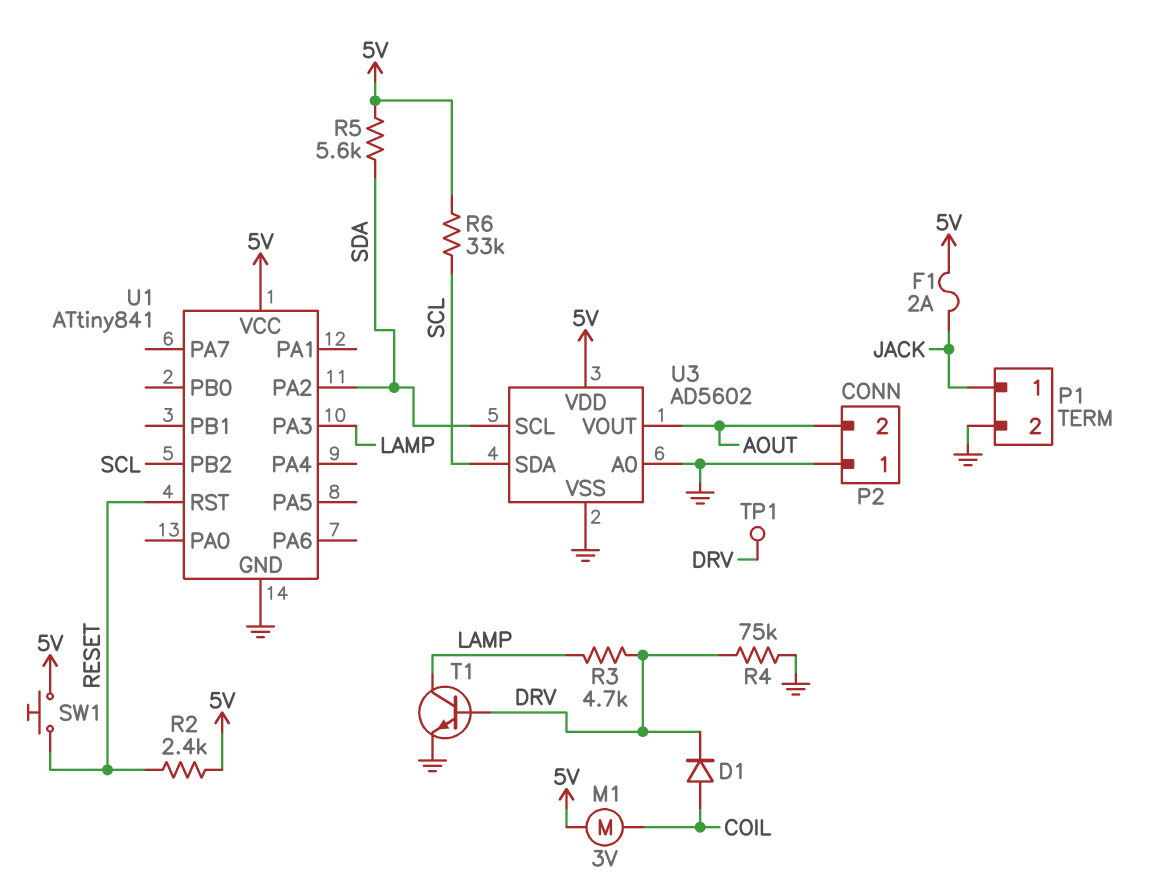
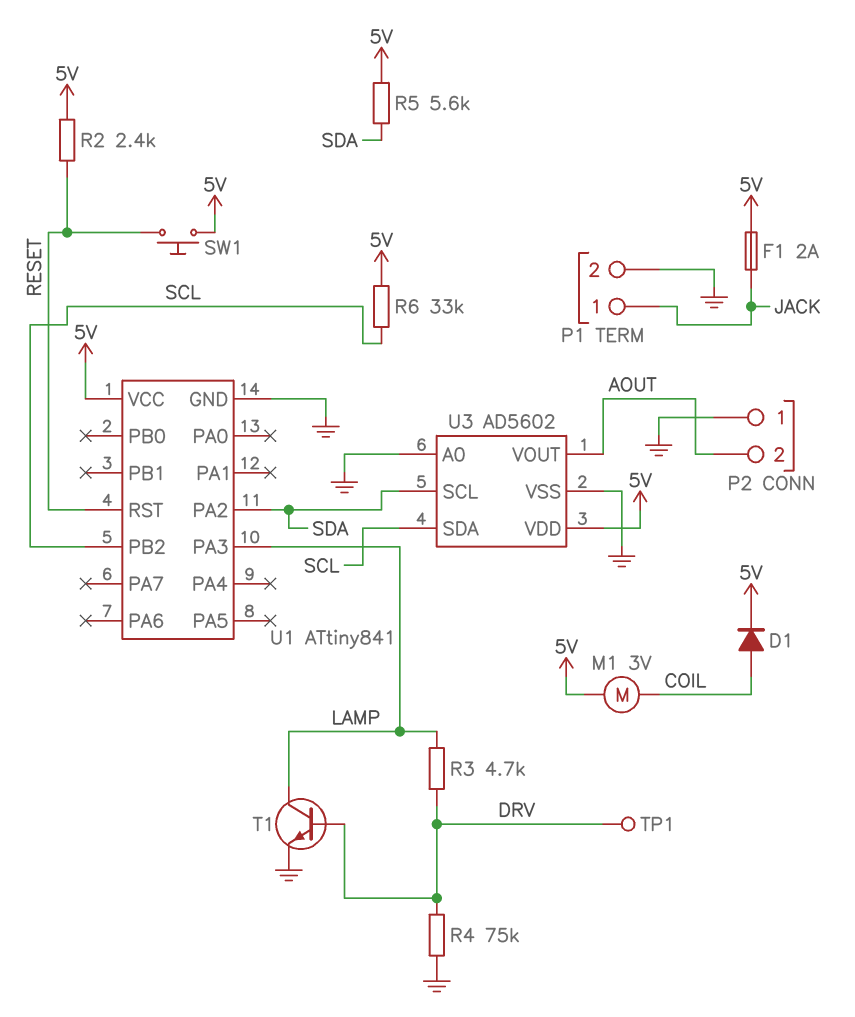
D1: diode (A COIL, K DRV) -> diode (A COIL, K 5V)

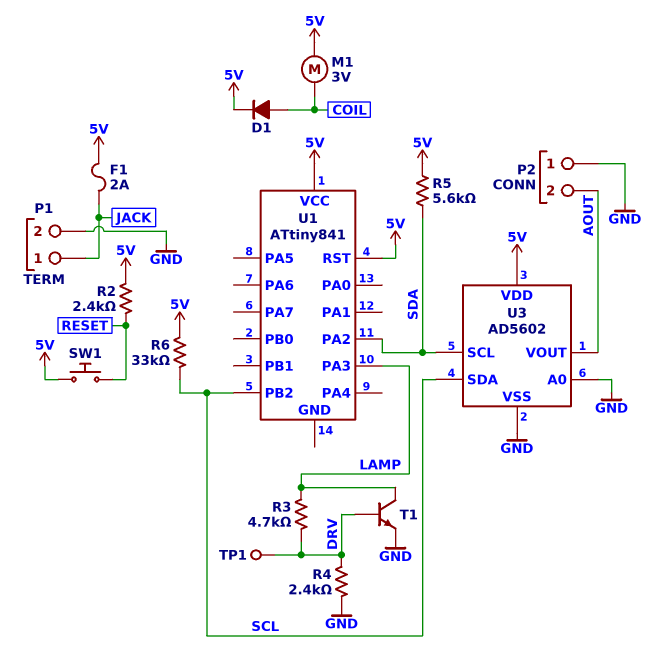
R4: 75k (DRV, GND) -> 2.4k (DRV, GND)
U1 pin GND: GND -> none
U1 pin RST: RESET -> 5V

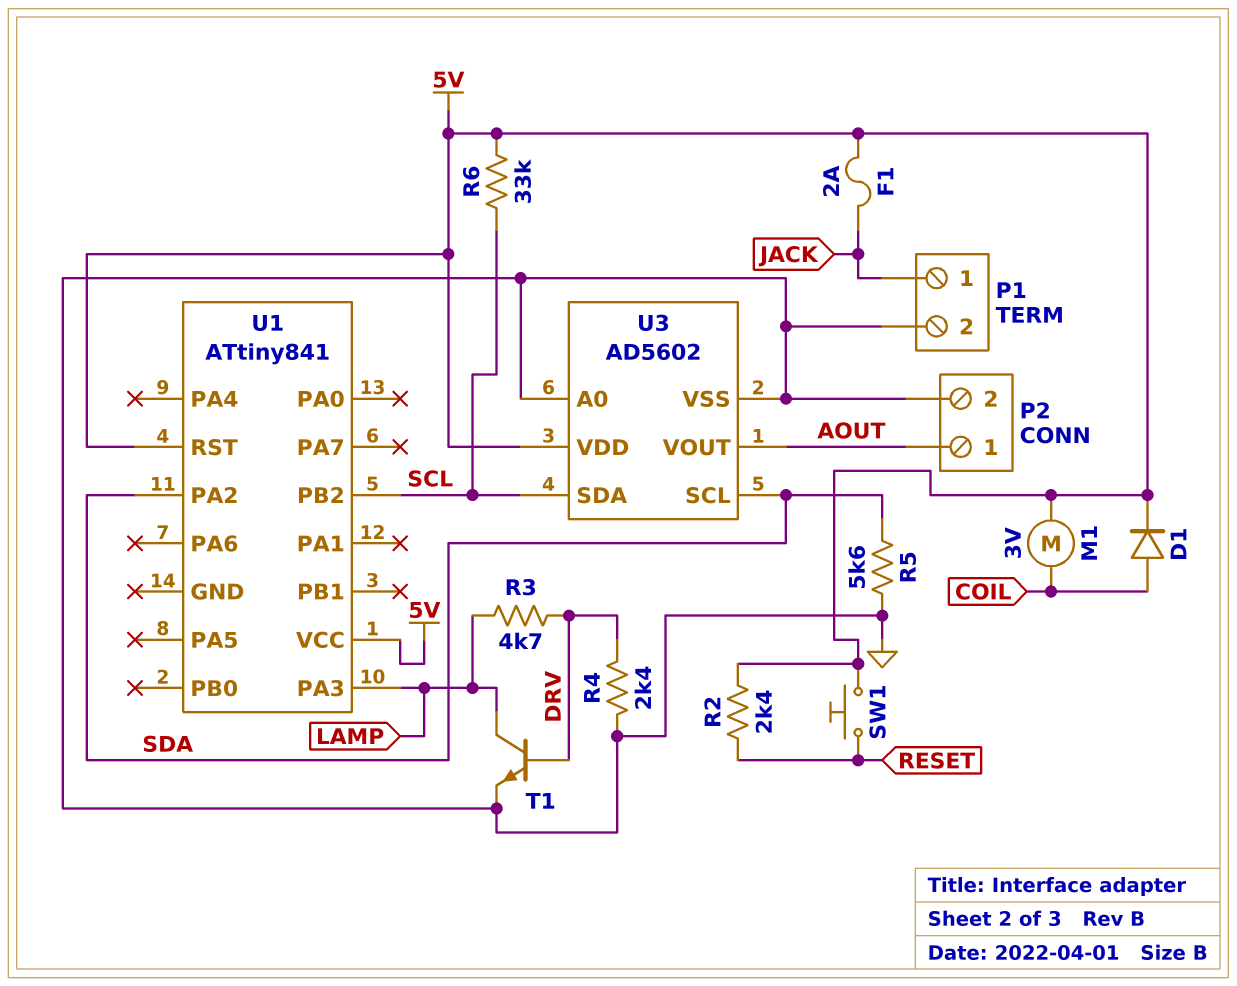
P2 pin 1: GND -> AOUT
P2 pin 2: AOUT -> GND
R5: 5.6k (5V, SDA) -> 5.6k (GND, SDA)
TP1: test point (DRV) -> none

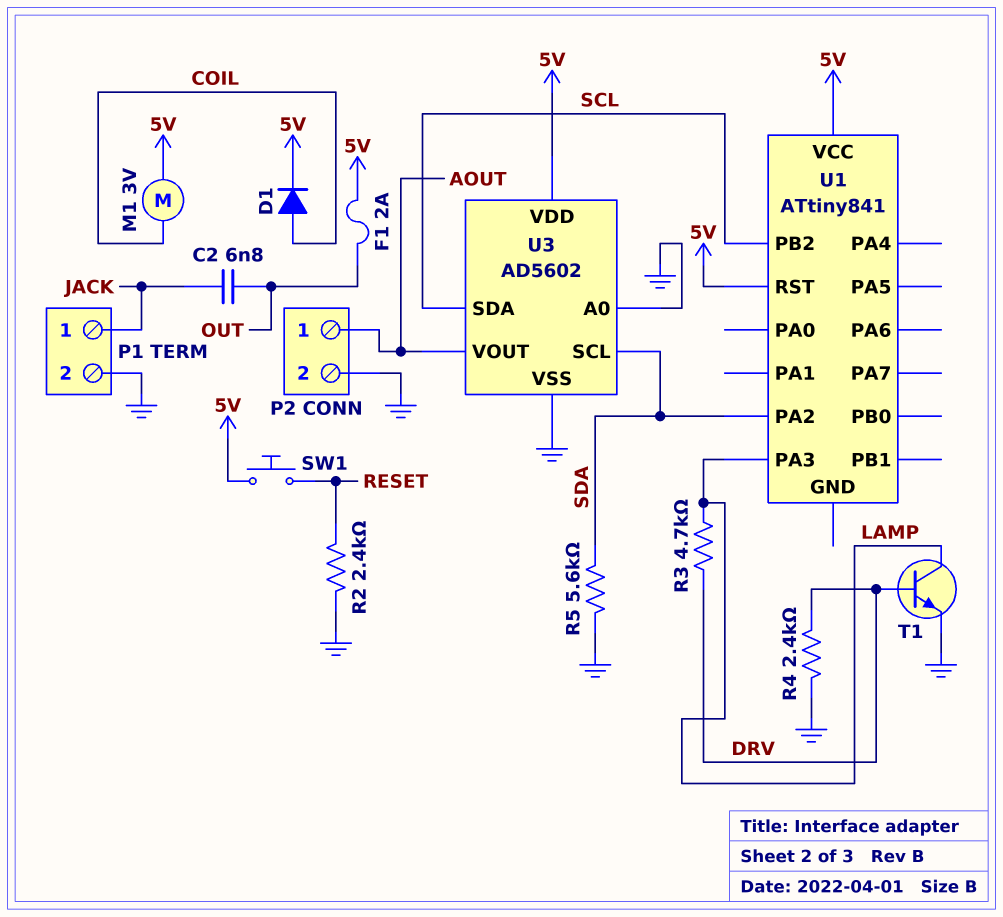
C2: none -> 6.8nF (JACK, OUT)
F1: 2A (5V, JACK) -> 2A (5V, OUT)
R2: 2.4k (5V, RESET) -> 2.4k (GND, RESET)
R6: 33k (5V, SCL) -> none

